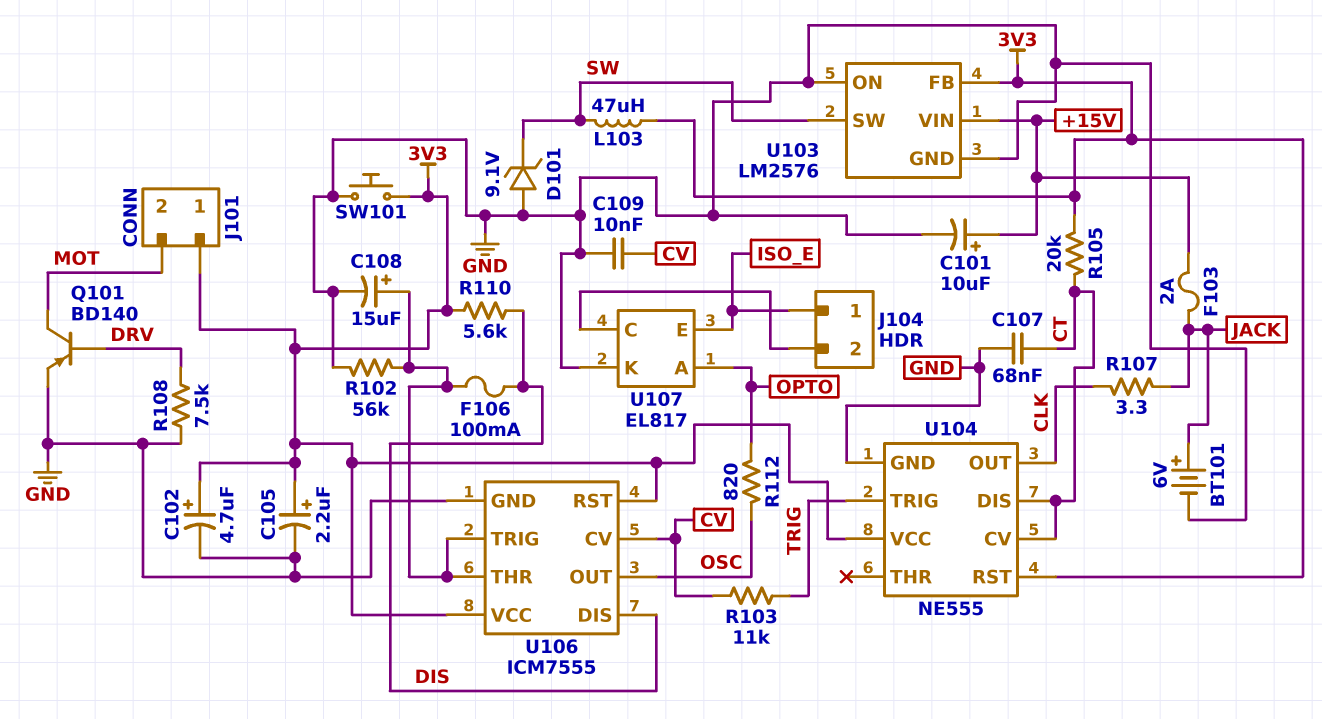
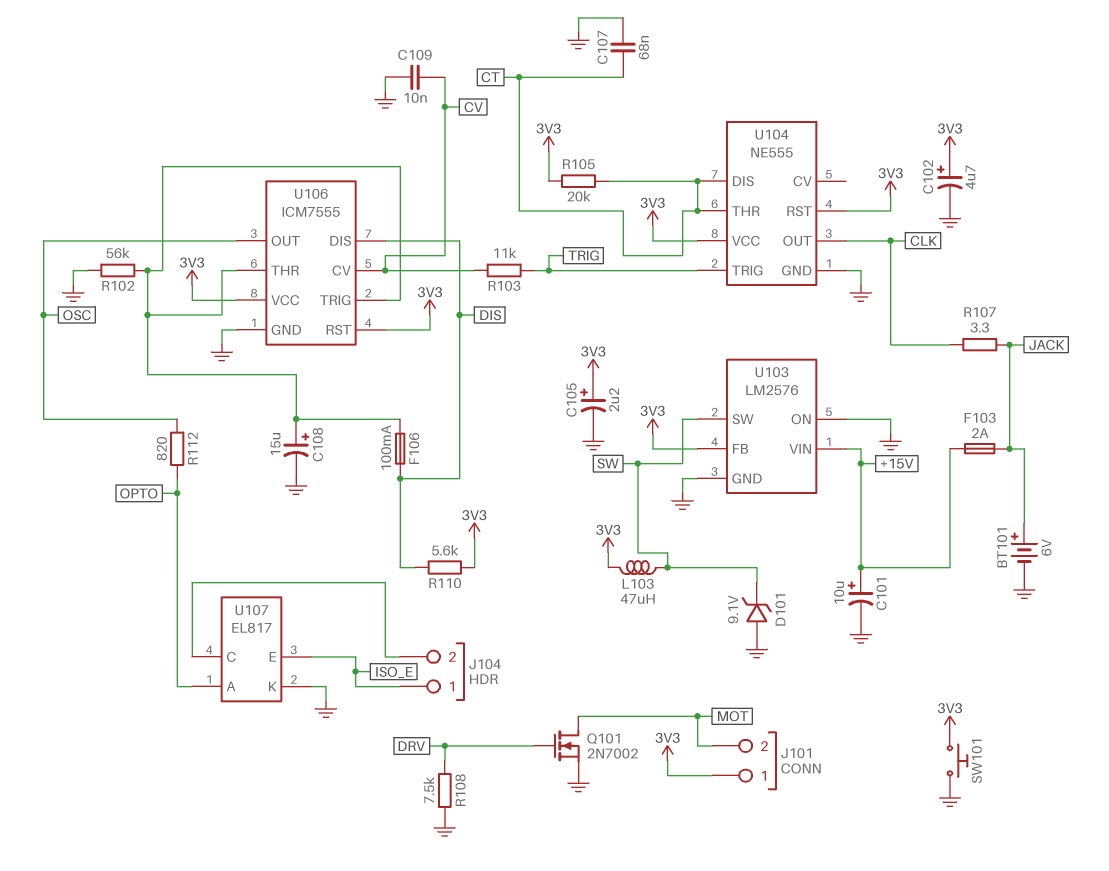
Q101: PNP BD140 (B DRV, C MOT, E GND) -> NMOS 2N7002 (G DRV, D MOT, S GND)
U104 pin CV: CT -> none
U104 pin THR: none -> CT

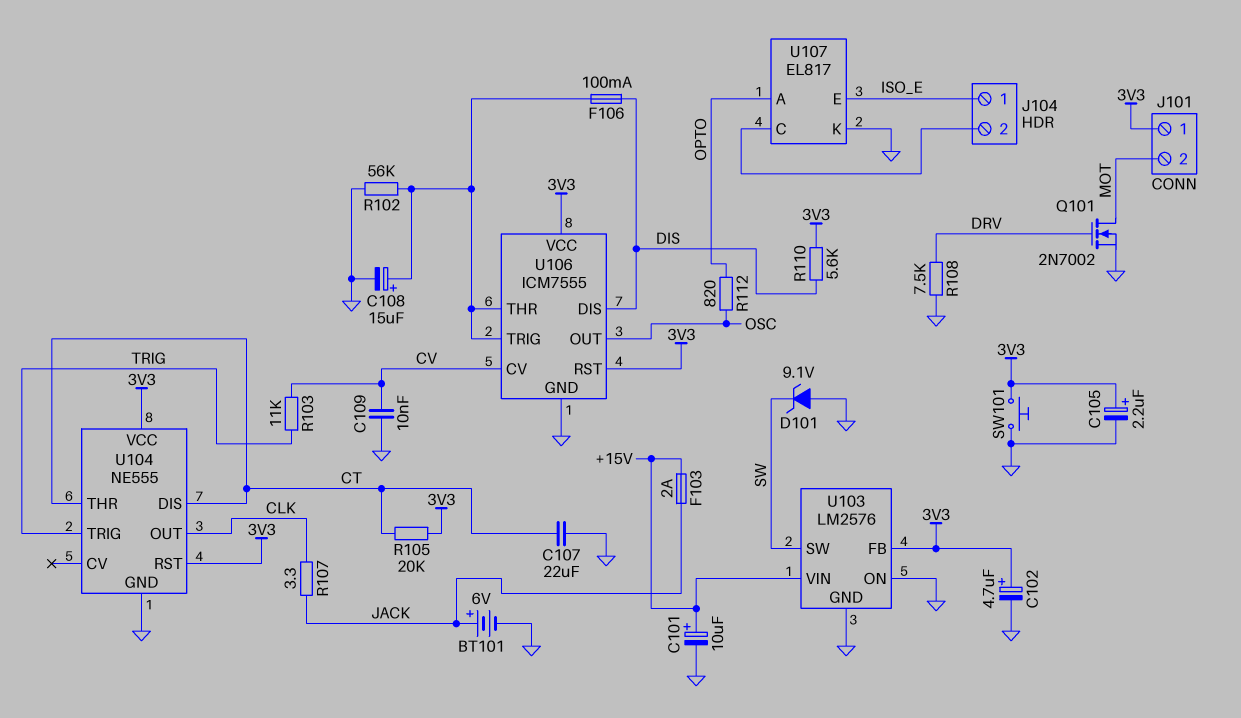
C107: 68nF (CT, GND) -> 22uF (CT, GND)
L103: 47uH (3V3, SW) -> none

